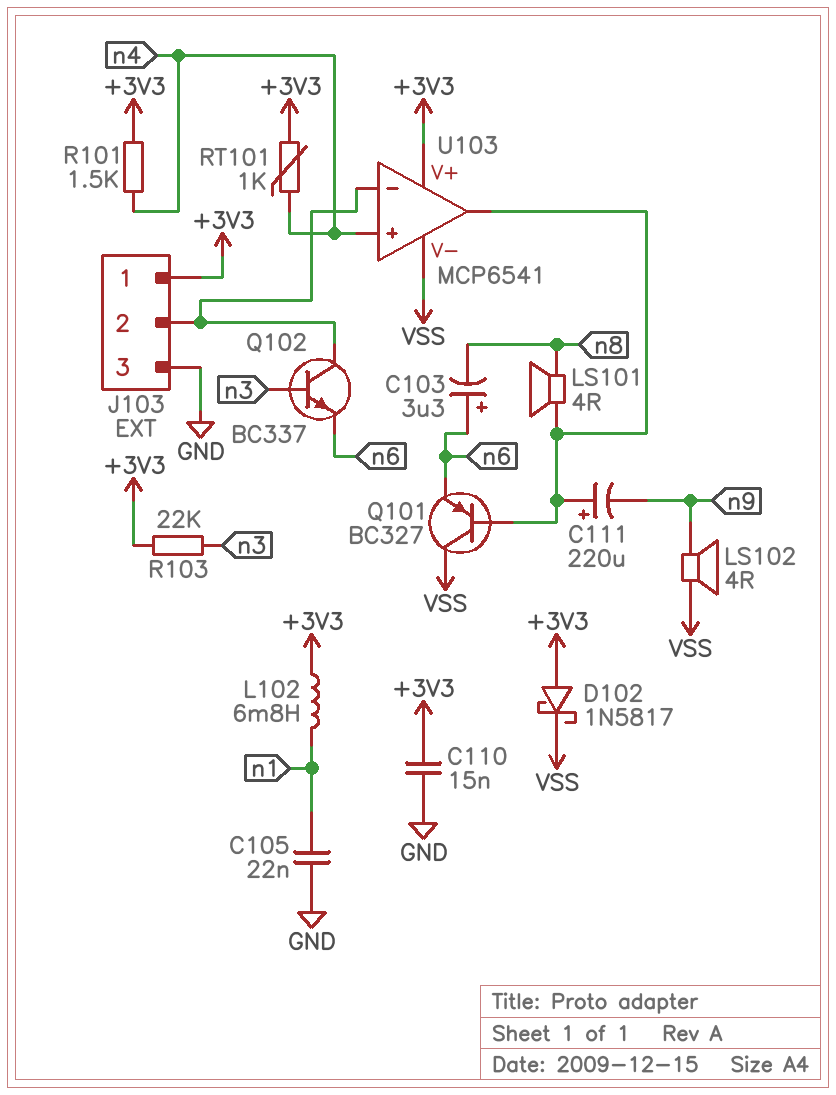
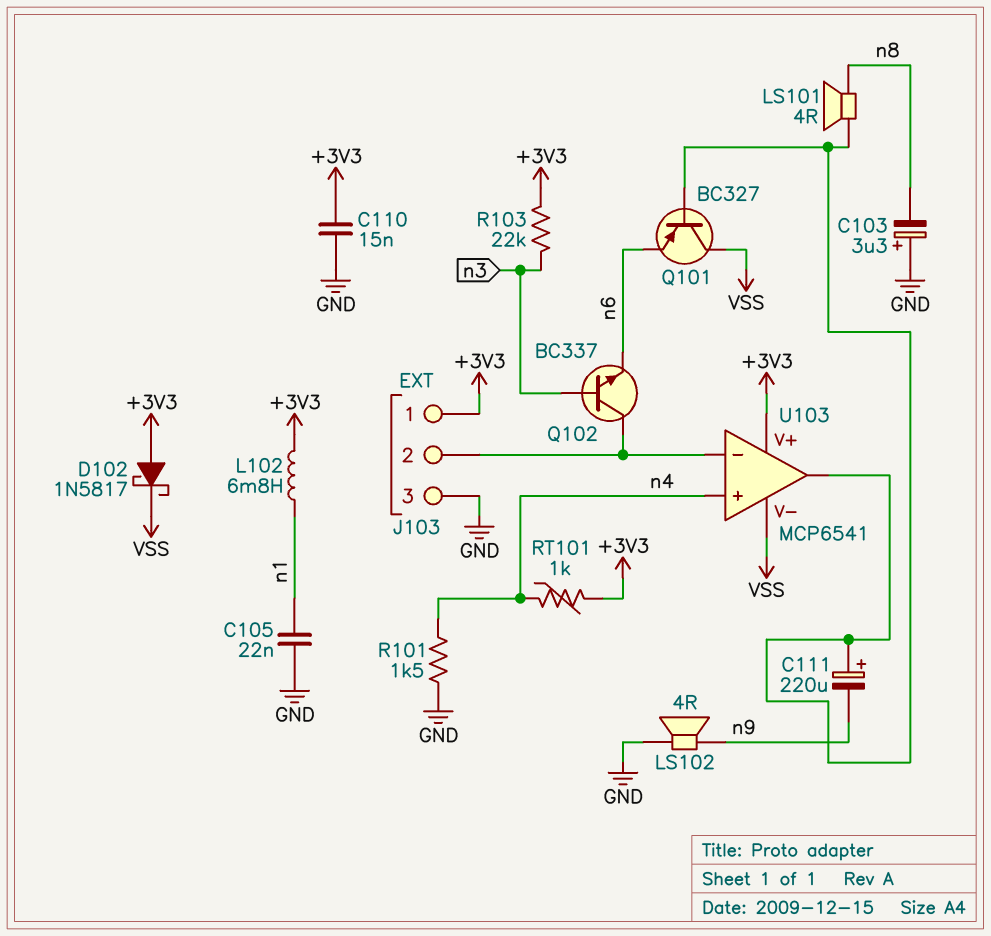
C103: 3.3uF (plus n6, minus n8) -> 3.3uF (plus GND, minus n8)
LS102: speaker 4R (VSS, n9) -> speaker 4R (GND, n9)
R101: 1.5k (+3V3, n4) -> 1.5k (GND, n4)

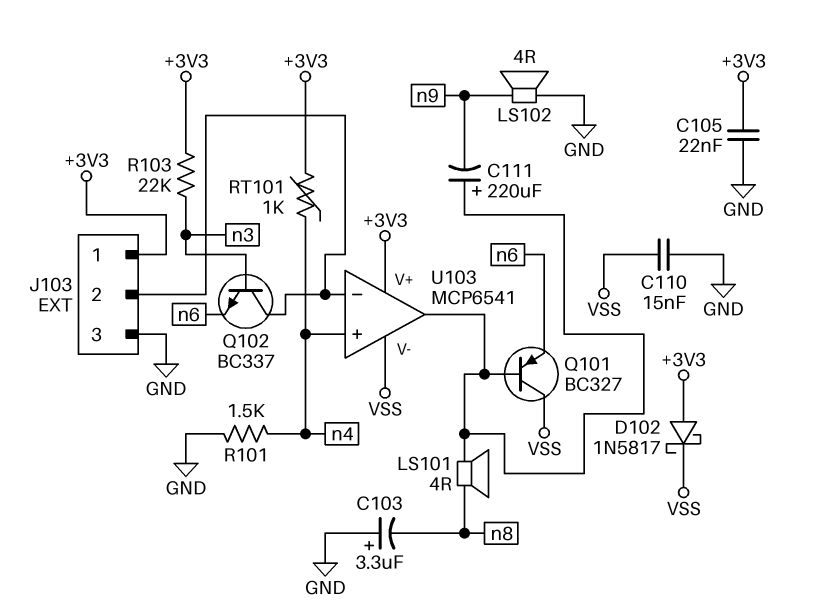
C105: 22nF (GND, n1) -> 22nF (+3V3, GND)
C110: 15nF (+3V3, GND) -> 15nF (GND, VSS)
L102: 6.8mH (+3V3, n1) -> none

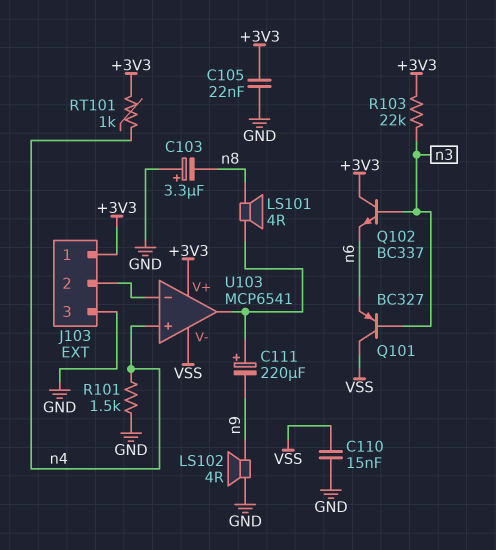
D102: schottky 1N5817 (A +3V3, K VSS) -> none
Q101: PNP BC327 (B U103/out, C VSS, E n6) -> PNP BC327 (B n3, C VSS, E n6)
Q102: NPN BC337 (B n3, C J103/2, E n6) -> NPN BC337 (B n3, C +3V3, E n6)

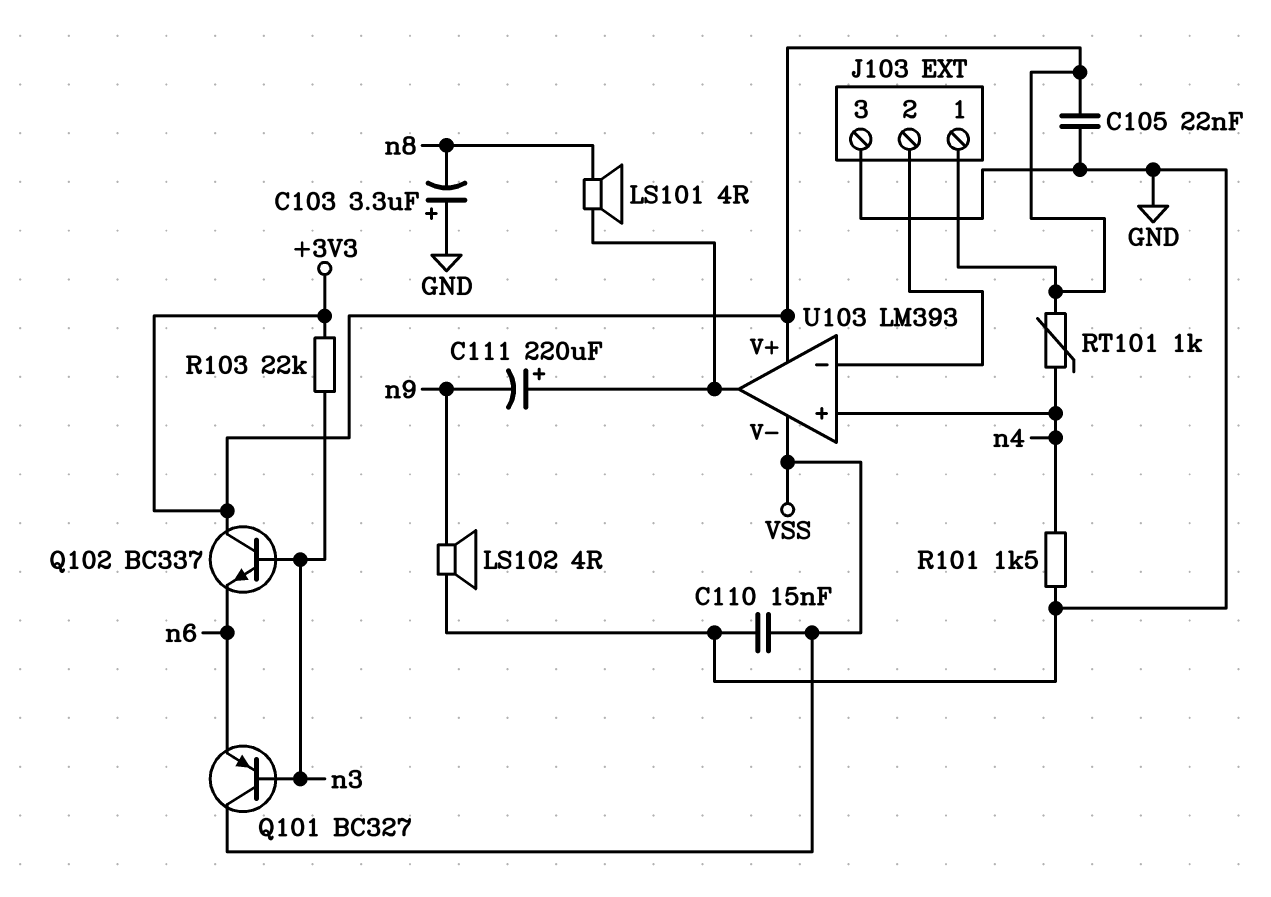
U103: MCP6541 -> LM393

